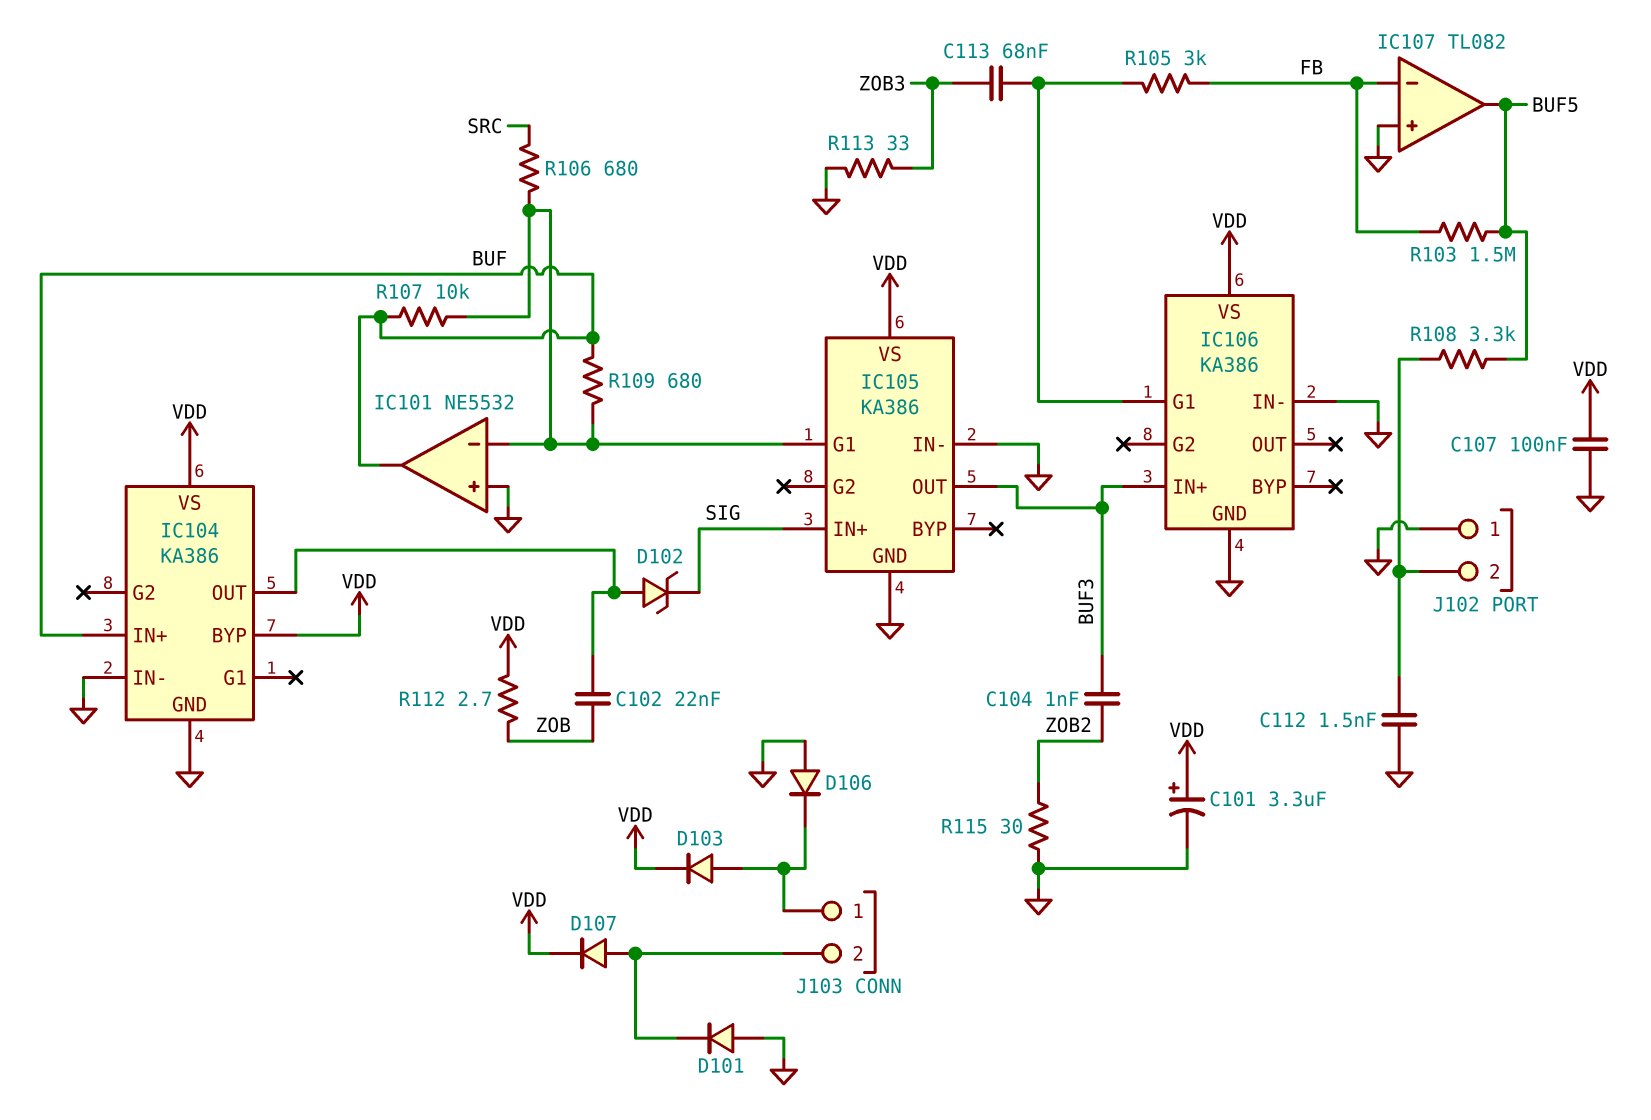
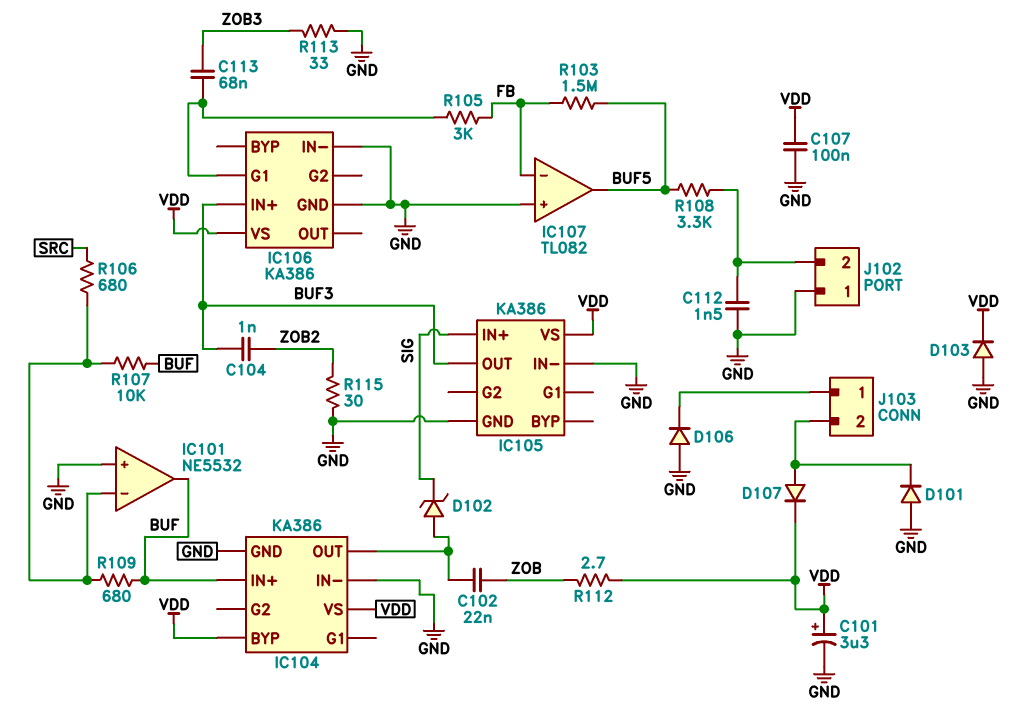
D103: diode (A J103/1, K VDD) -> diode (A GND, K VDD)
IC105 pin G1: IC101/in- -> none

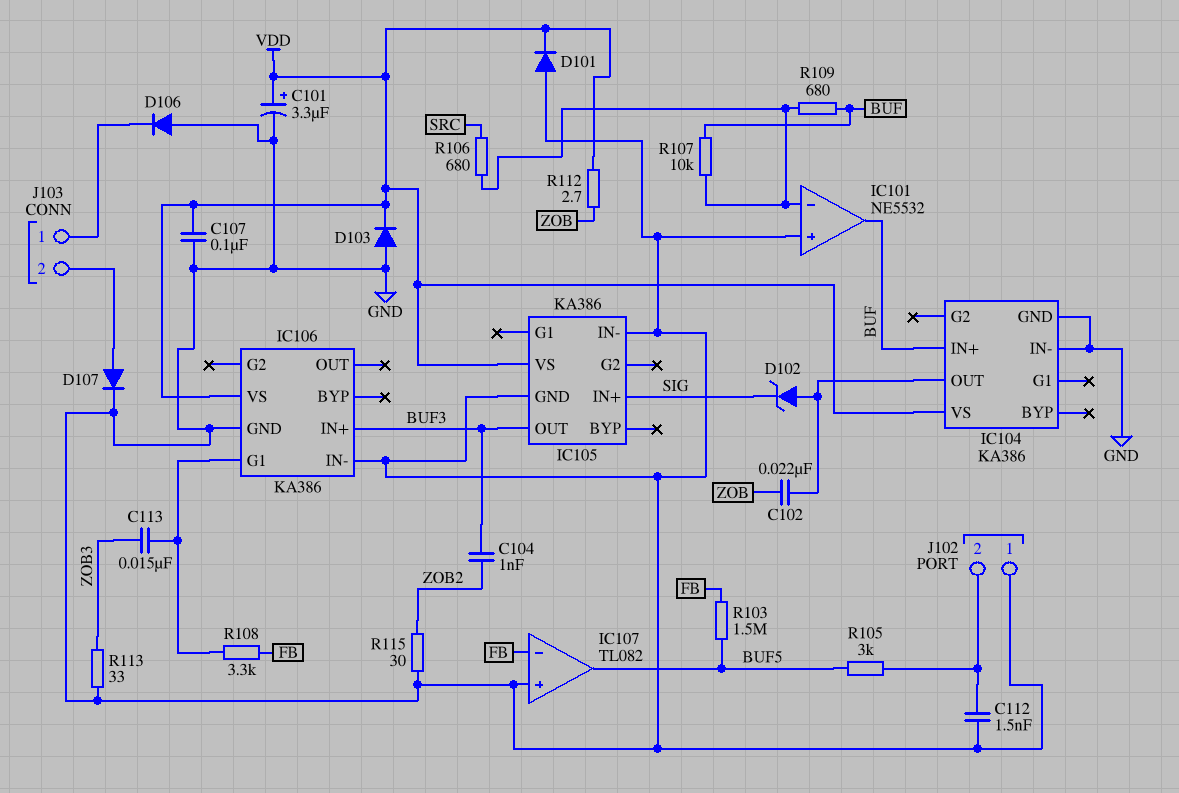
C113: 68nF (IC106/G1, ZOB3) -> 15nF (IC106/G1, ZOB3)
D101: diode (A GND, K J103/2) -> diode (A GND, K VDD)
D107: diode (A J103/2, K VDD) -> diode (A J103/2, K GND)
IC104 pin BYP: VDD -> none
R105: 3k (FB, IC106/G1) -> 3k (BUF5, J102/2)
R108: 3.3k (BUF5, J102/2) -> 3.3k (FB, IC106/G1)

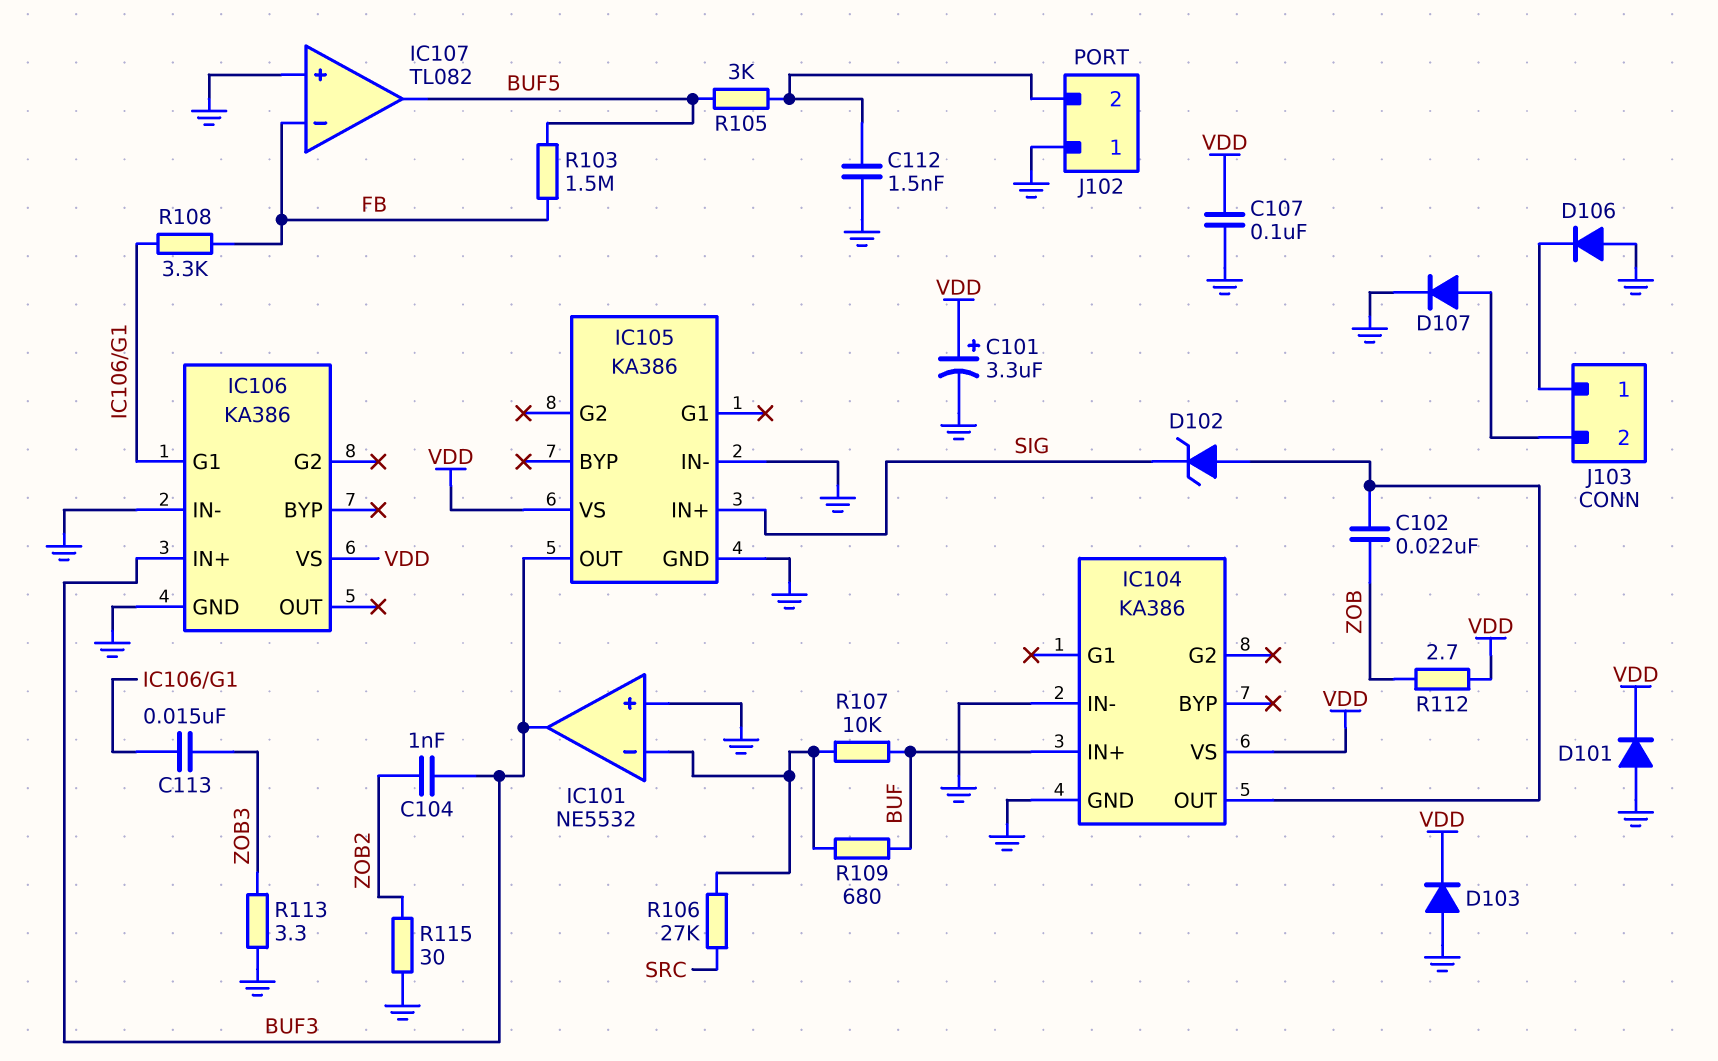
IC101 pin out: BUF -> BUF3
R106: 680 (IC101/in-, SRC) -> 27k (IC101/in-, SRC)
R113: 33 (GND, ZOB3) -> 3.3 (GND, ZOB3)

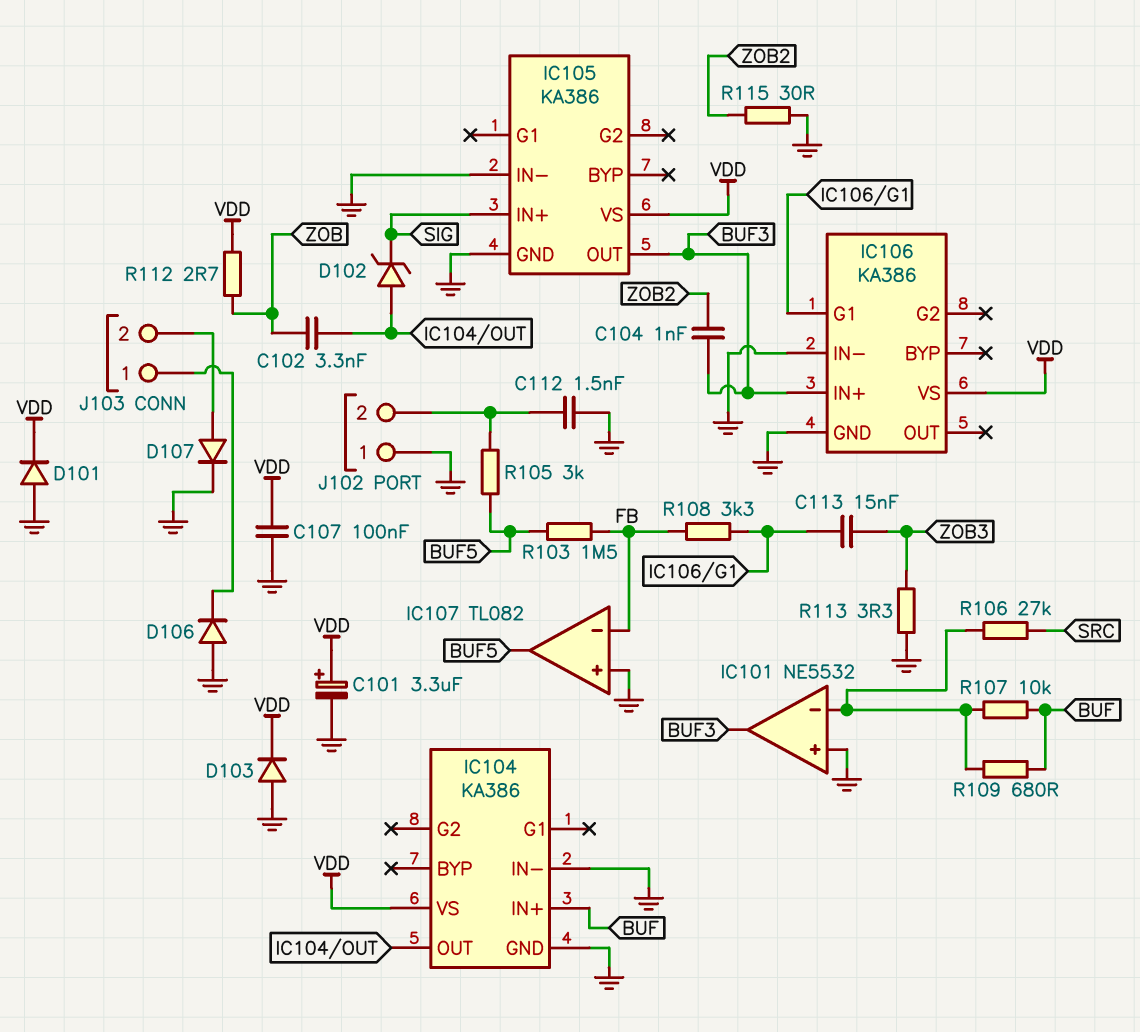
C102: 22nF (IC104/OUT, ZOB) -> 3.3nF (IC104/OUT, ZOB)

